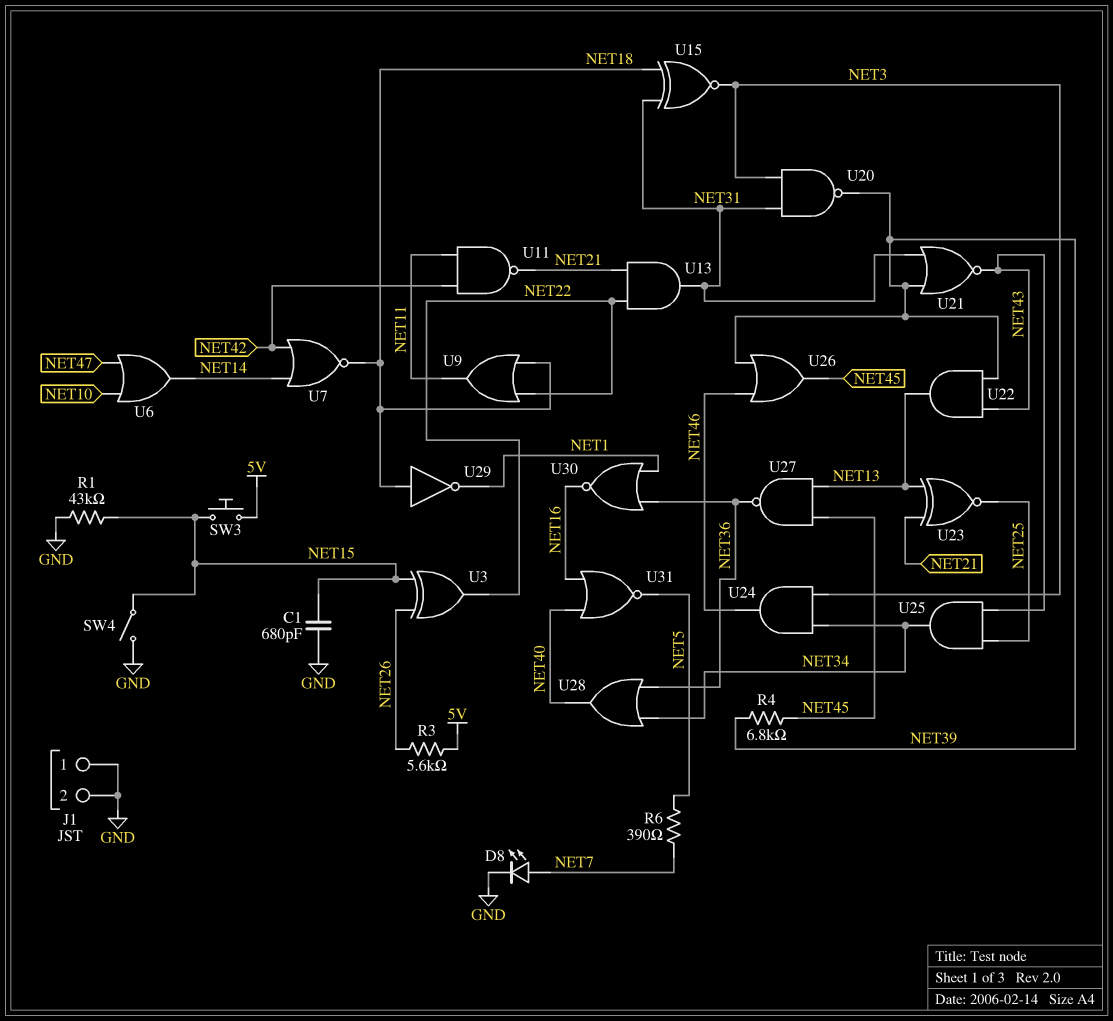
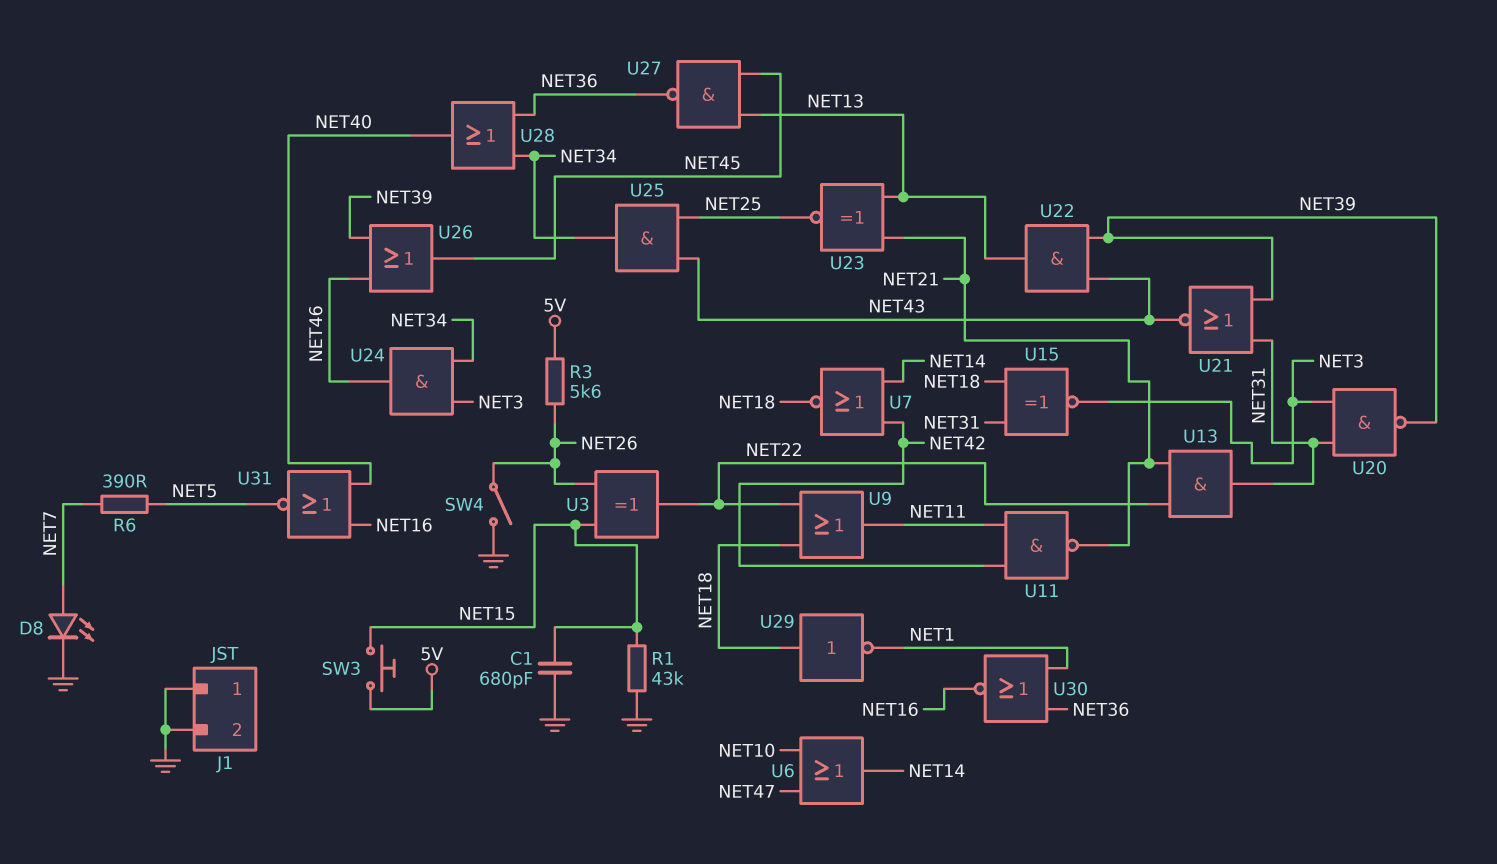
R4: 6.8k (NET39, NET45) -> none
SW4: switch (GND, NET15) -> switch (GND, NET26)

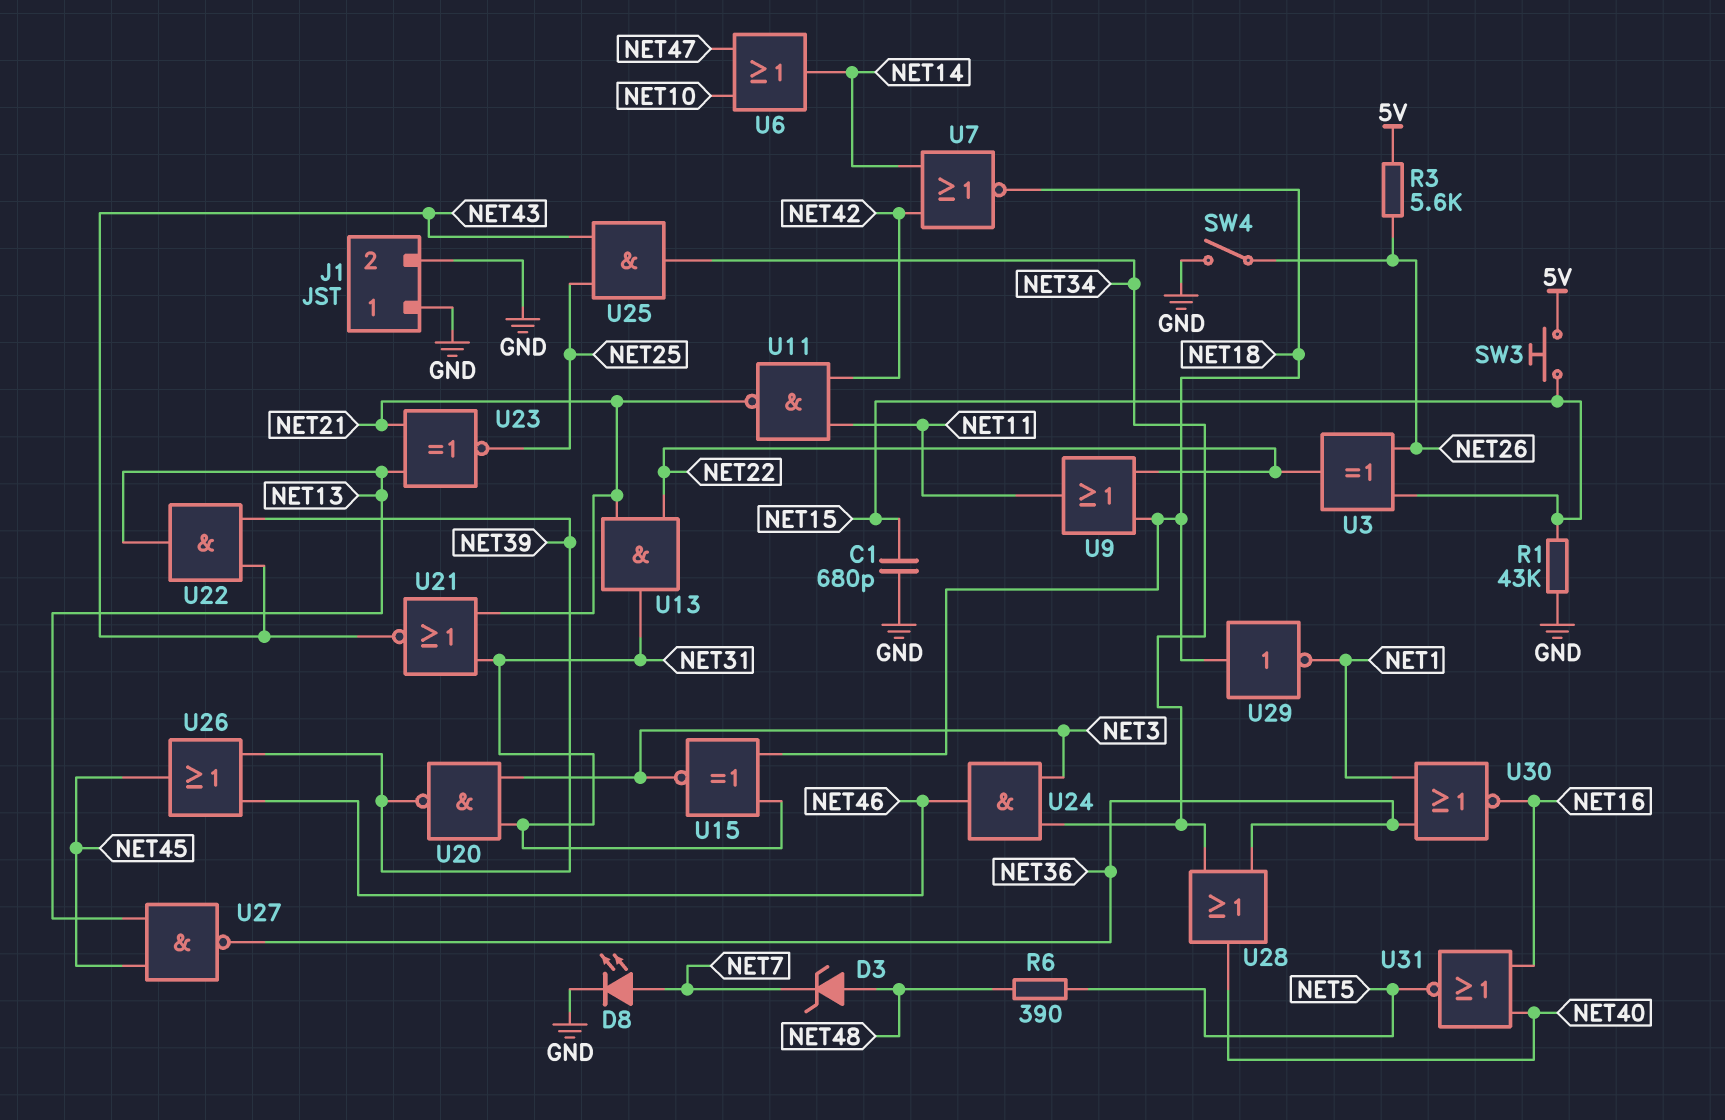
D3: none -> zener (A NET48, K NET7)
R6: 390 (NET5, NET7) -> 390 (NET5, NET48)
U21: NOR (in NET31, in NET39, out NET43) -> NOR (in NET21, in NET31, out NET43)

